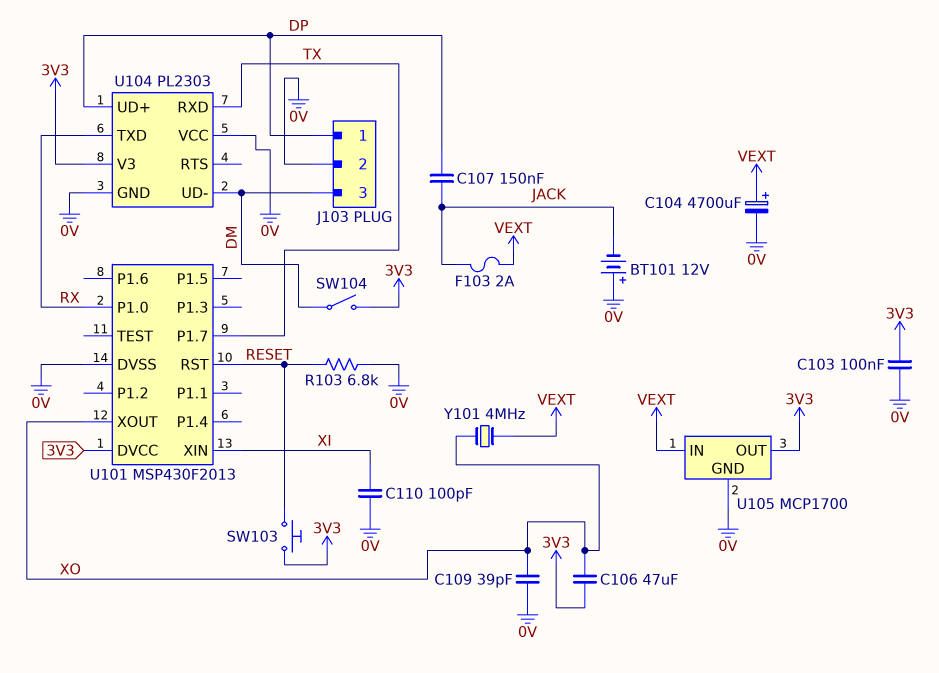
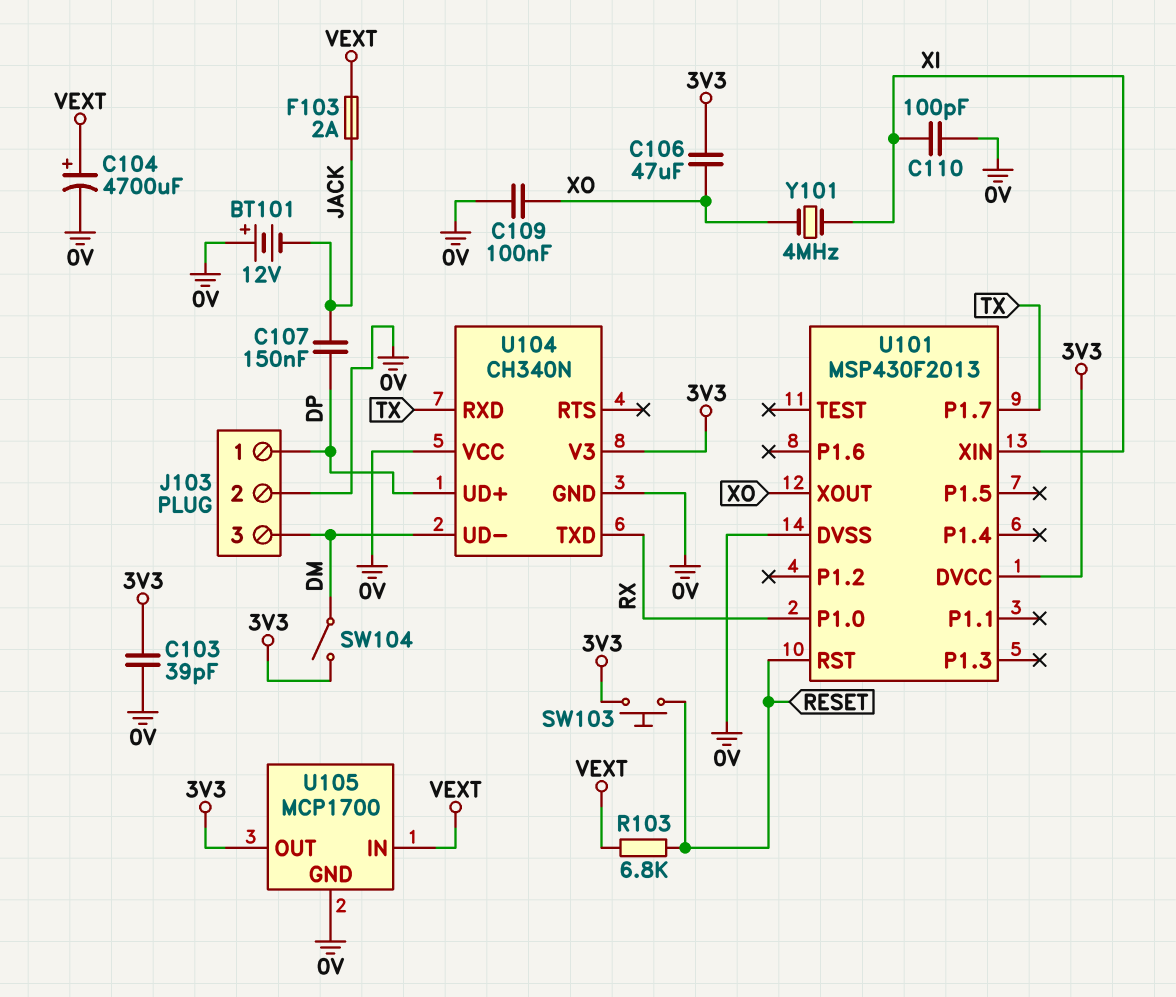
C103: 100nF (0V, 3V3) -> 39pF (0V, 3V3)
C109: 39pF (0V, XO) -> 100nF (0V, XO)
R103: 6.8k (0V, RESET) -> 6.8k (RESET, VEXT)
U104: PL2303 -> CH340N
Y101: 4MHz (VEXT, XO) -> 4MHz (XI, XO)

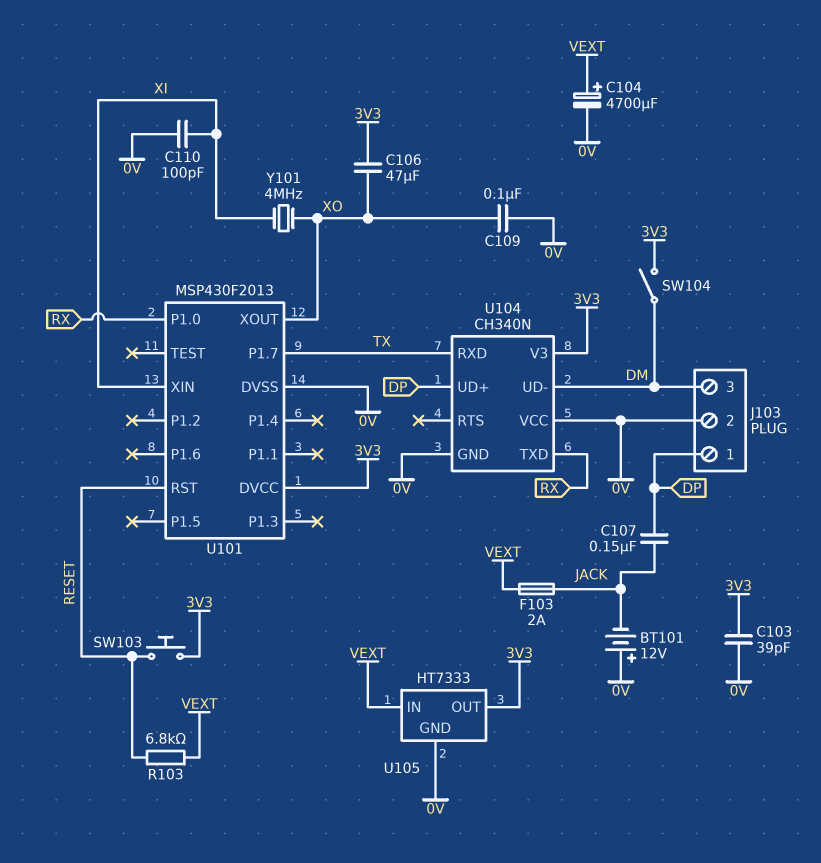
U105: MCP1700 -> HT7333

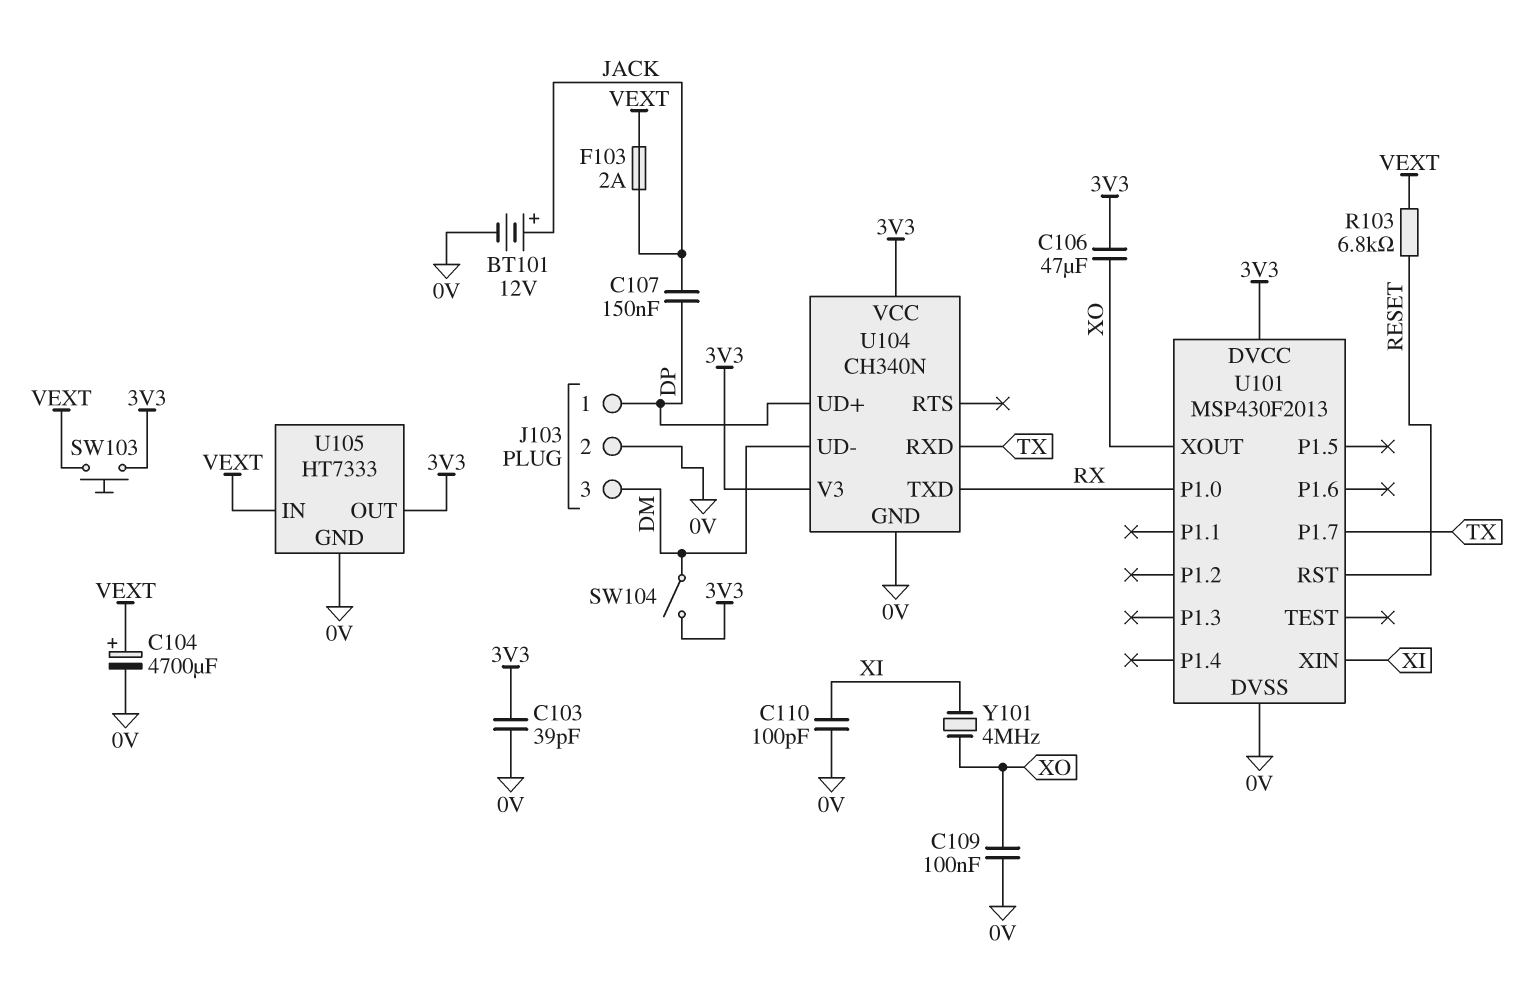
BT101: 12V (plus 0V, minus JACK) -> 12V (plus JACK, minus 0V)
SW103: button (3V3, RESET) -> button (3V3, VEXT)
U104 pin VCC: 0V -> 3V3

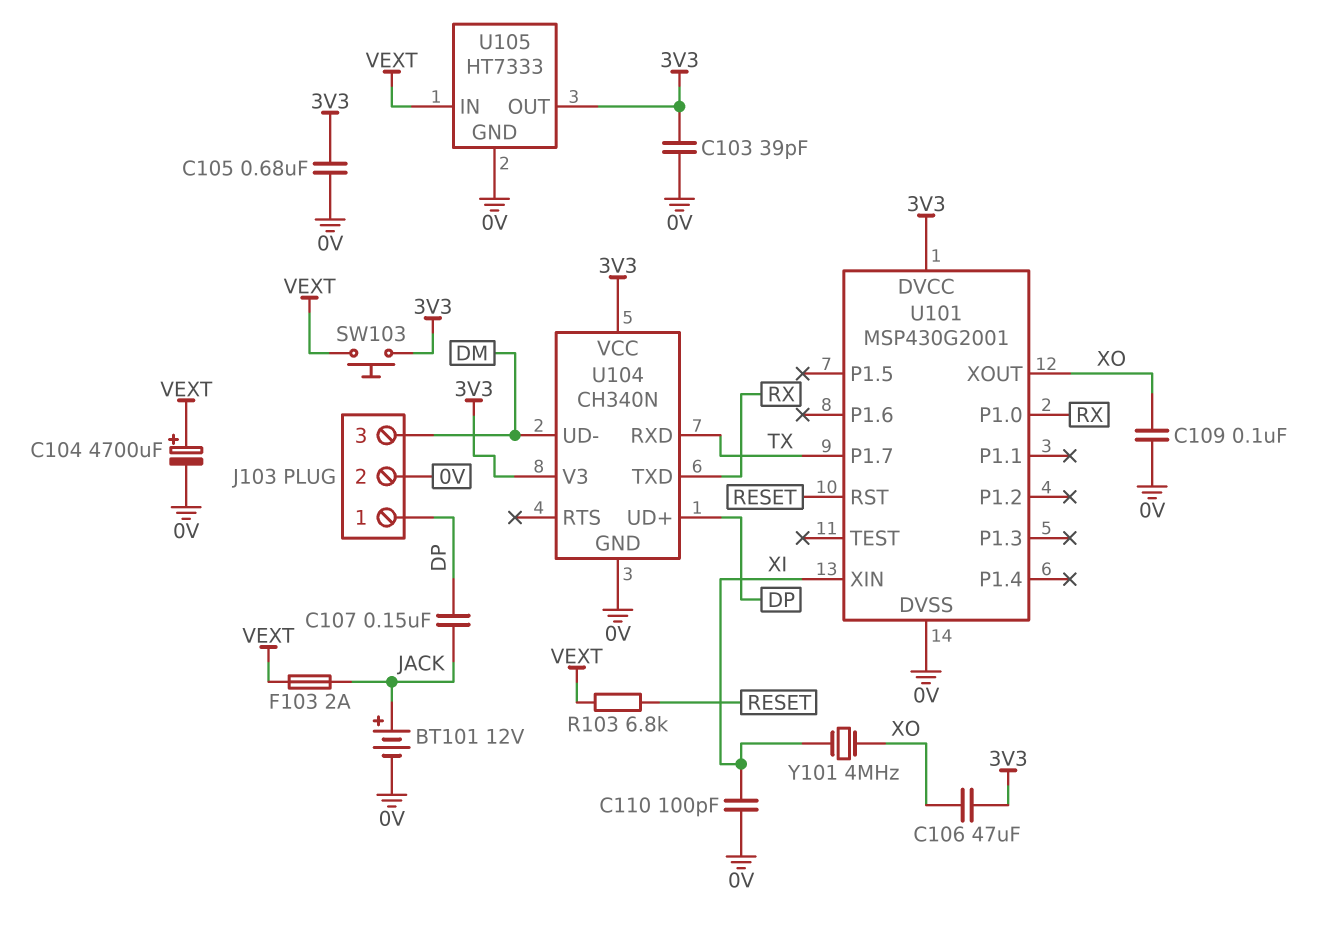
C105: none -> 680nF (0V, 3V3)
SW104: switch (3V3, DM) -> none
U101: MSP430F2013 -> MSP430G2001

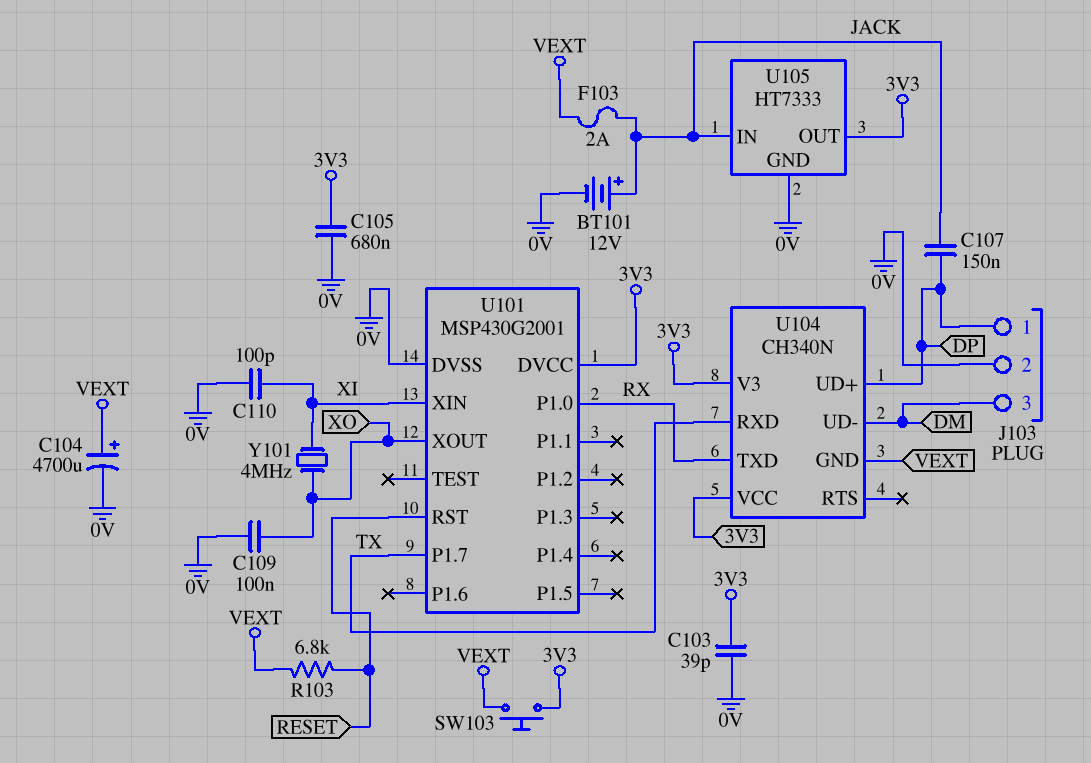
C106: 47uF (3V3, XO) -> none
U104 pin GND: 0V -> VEXT
U105 pin IN: VEXT -> JACK

